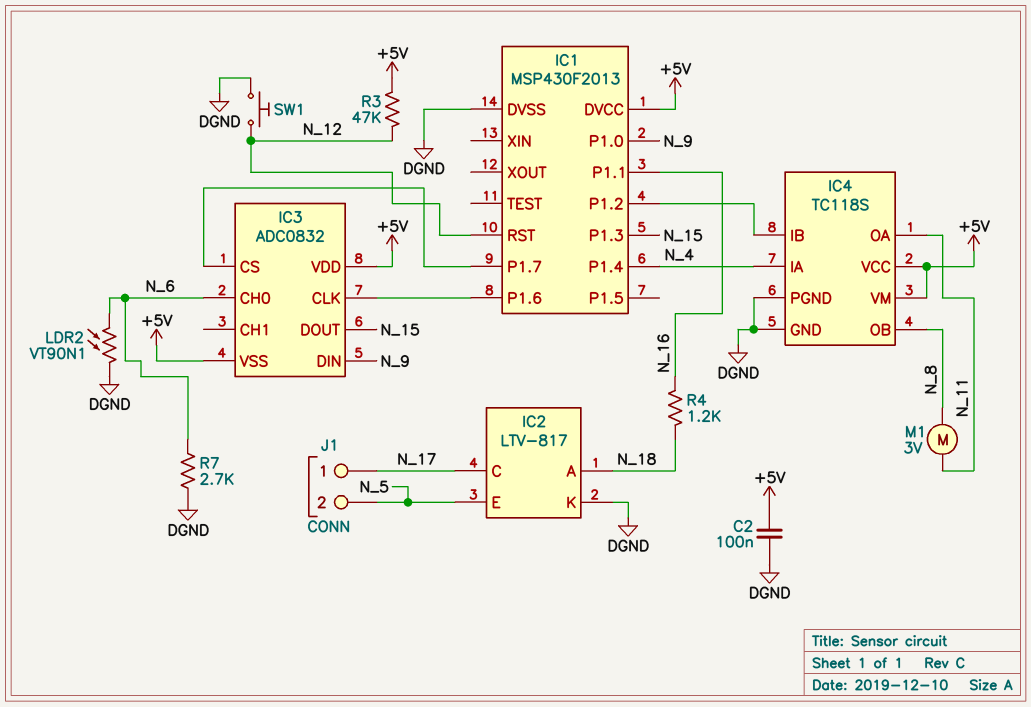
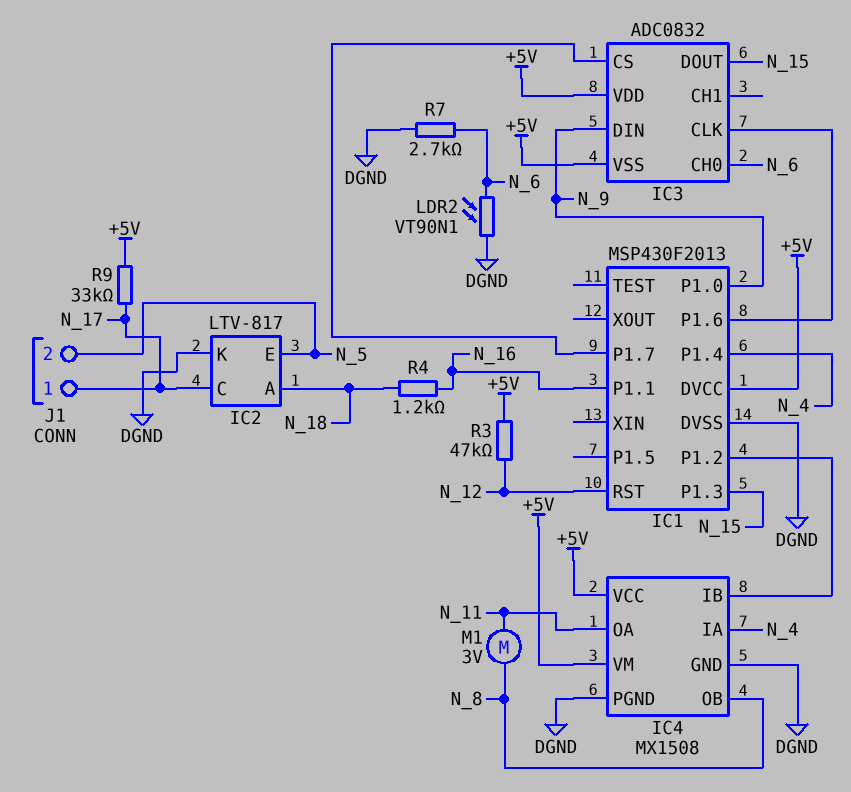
C2: 100nF (+5V, DGND) -> none
IC4: TC118S -> MX1508
R9: none -> 33k (+5V, N_17)
SW1: button (DGND, N_12) -> none

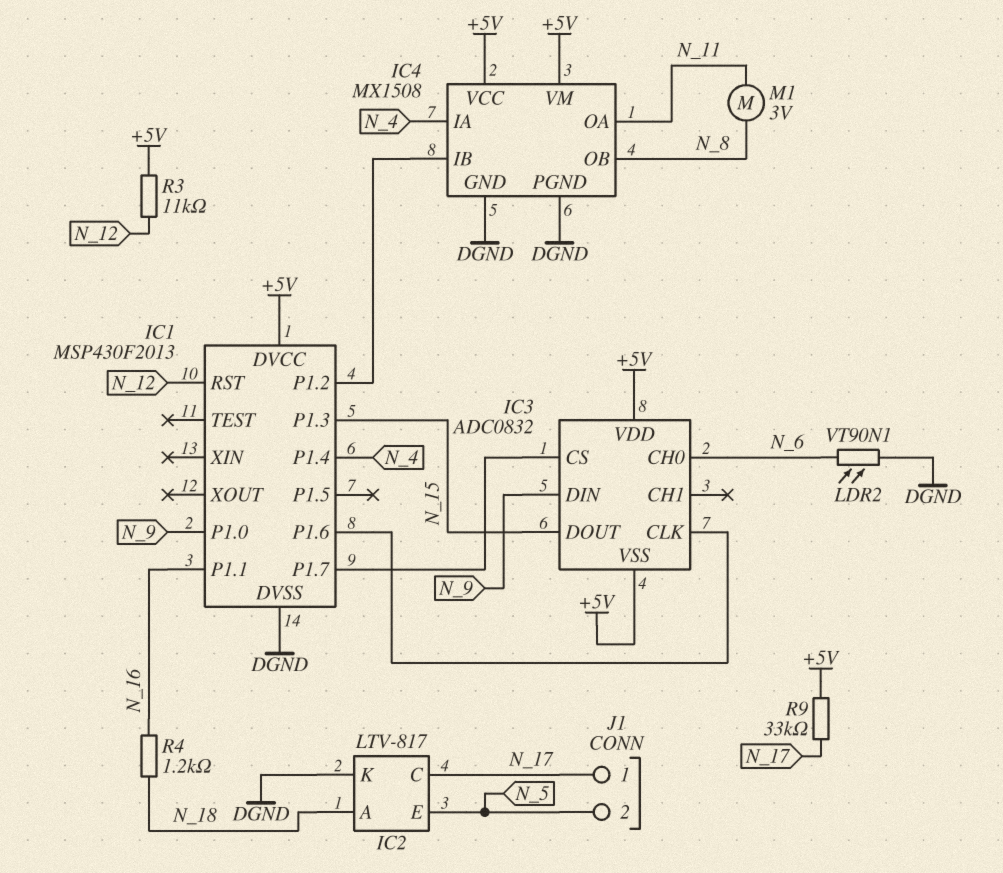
R3: 47k (+5V, N_12) -> 11k (+5V, N_12)
R7: 2.7k (DGND, N_6) -> none

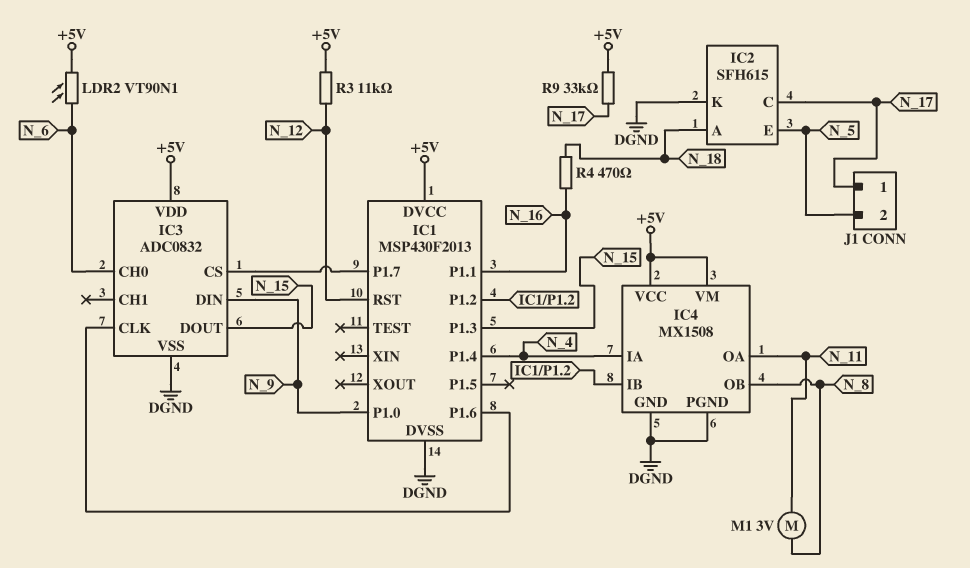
IC2: LTV-817 -> SFH615
IC3 pin VSS: +5V -> DGND
LDR2: VT90N1 (DGND, N_6) -> VT90N1 (+5V, N_6)
R4: 1.2k (N_16, N_18) -> 470 (N_16, N_18)

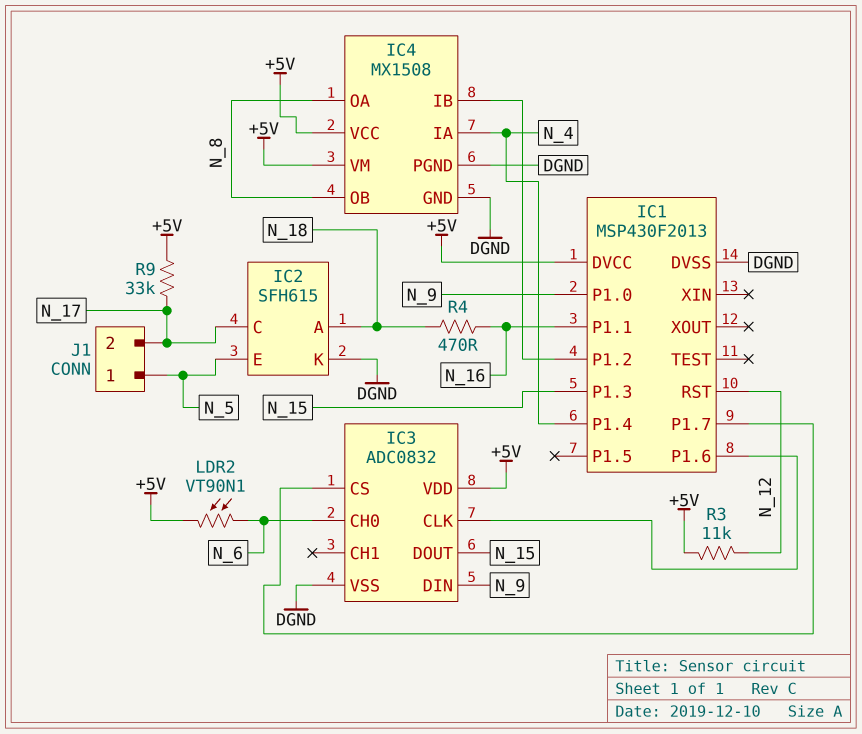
IC4 pin OA: N_11 -> N_8
J1 pin 1: N_17 -> N_5
J1 pin 2: N_5 -> N_17
M1: motor 3V (N_8, N_11) -> none

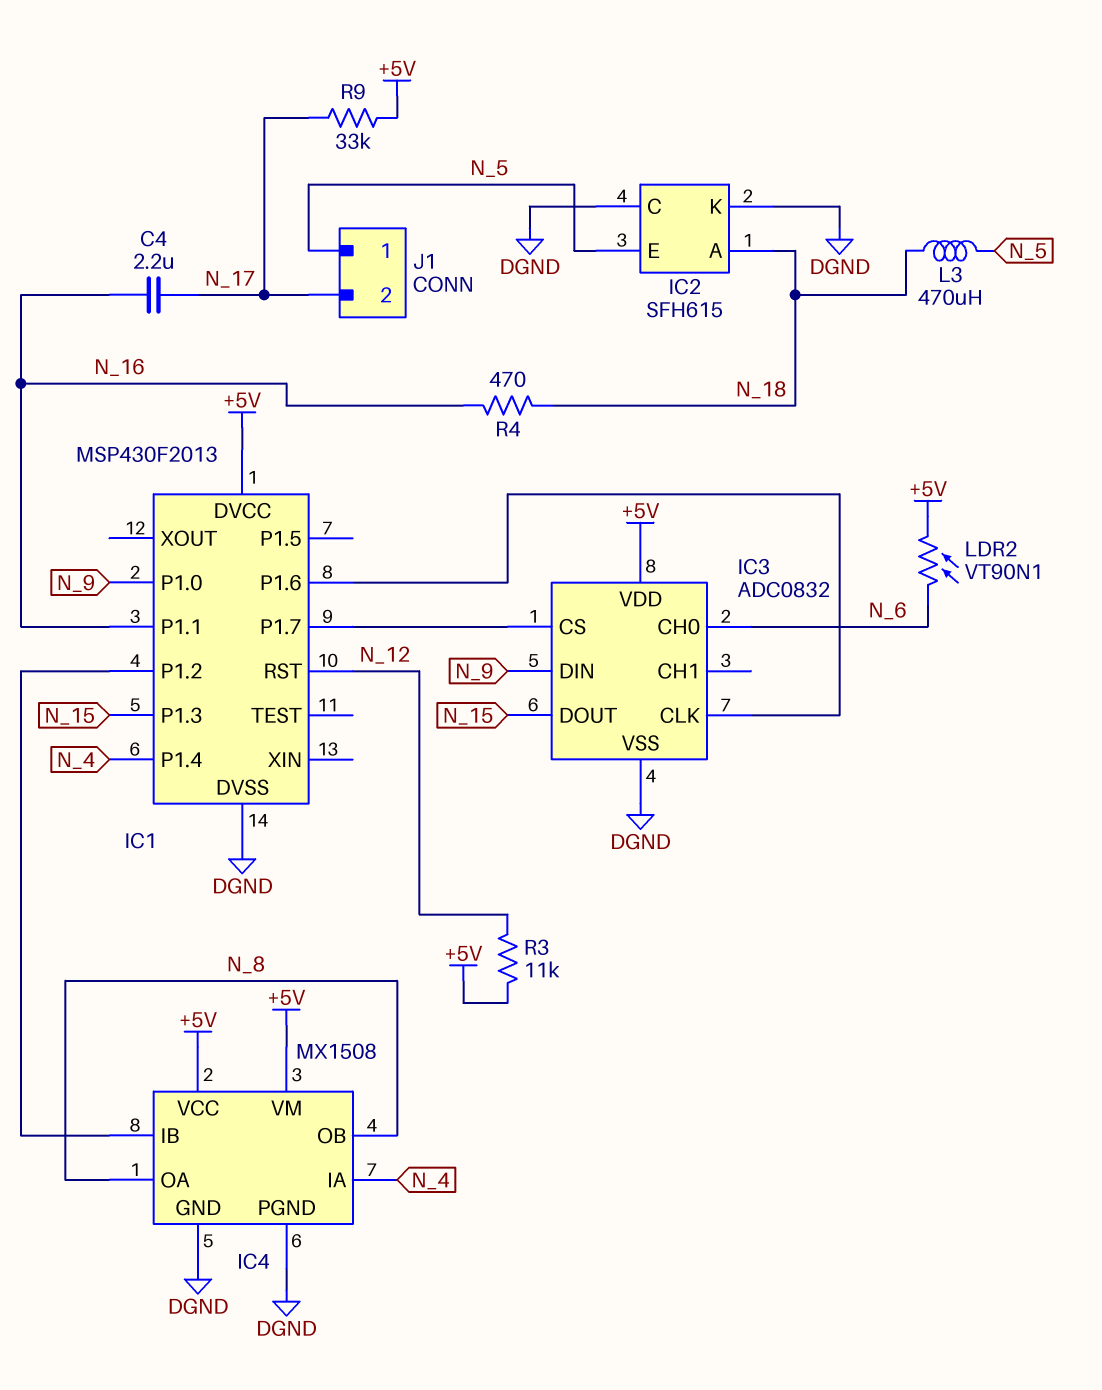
C4: none -> 2.2uF (N_16, N_17)
IC2 pin C: N_17 -> DGND
L3: none -> 470uH (N_5, N_18)

